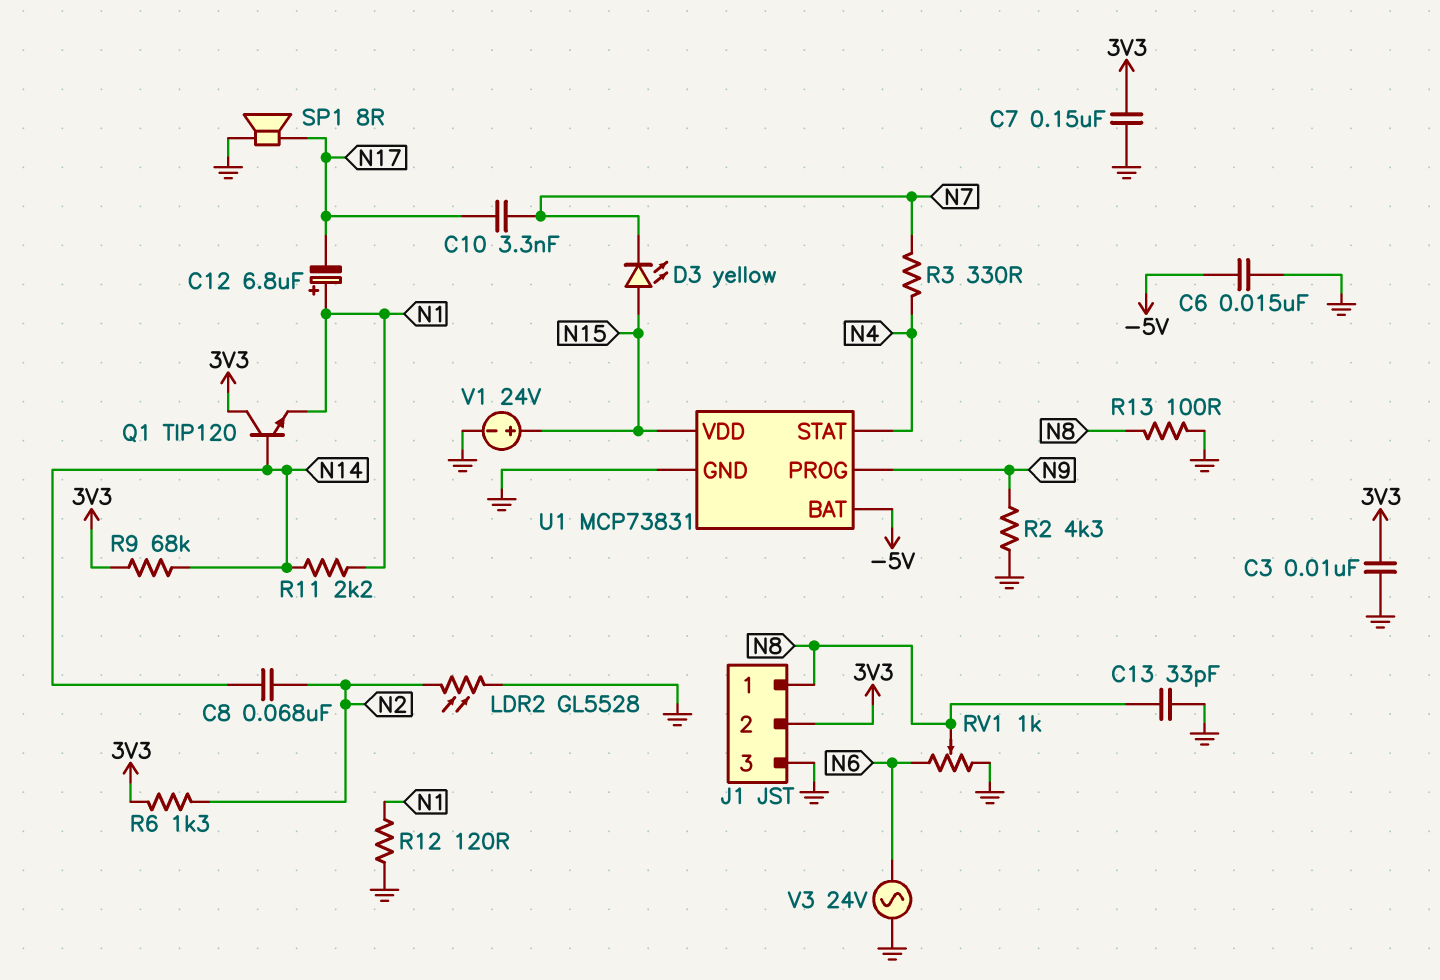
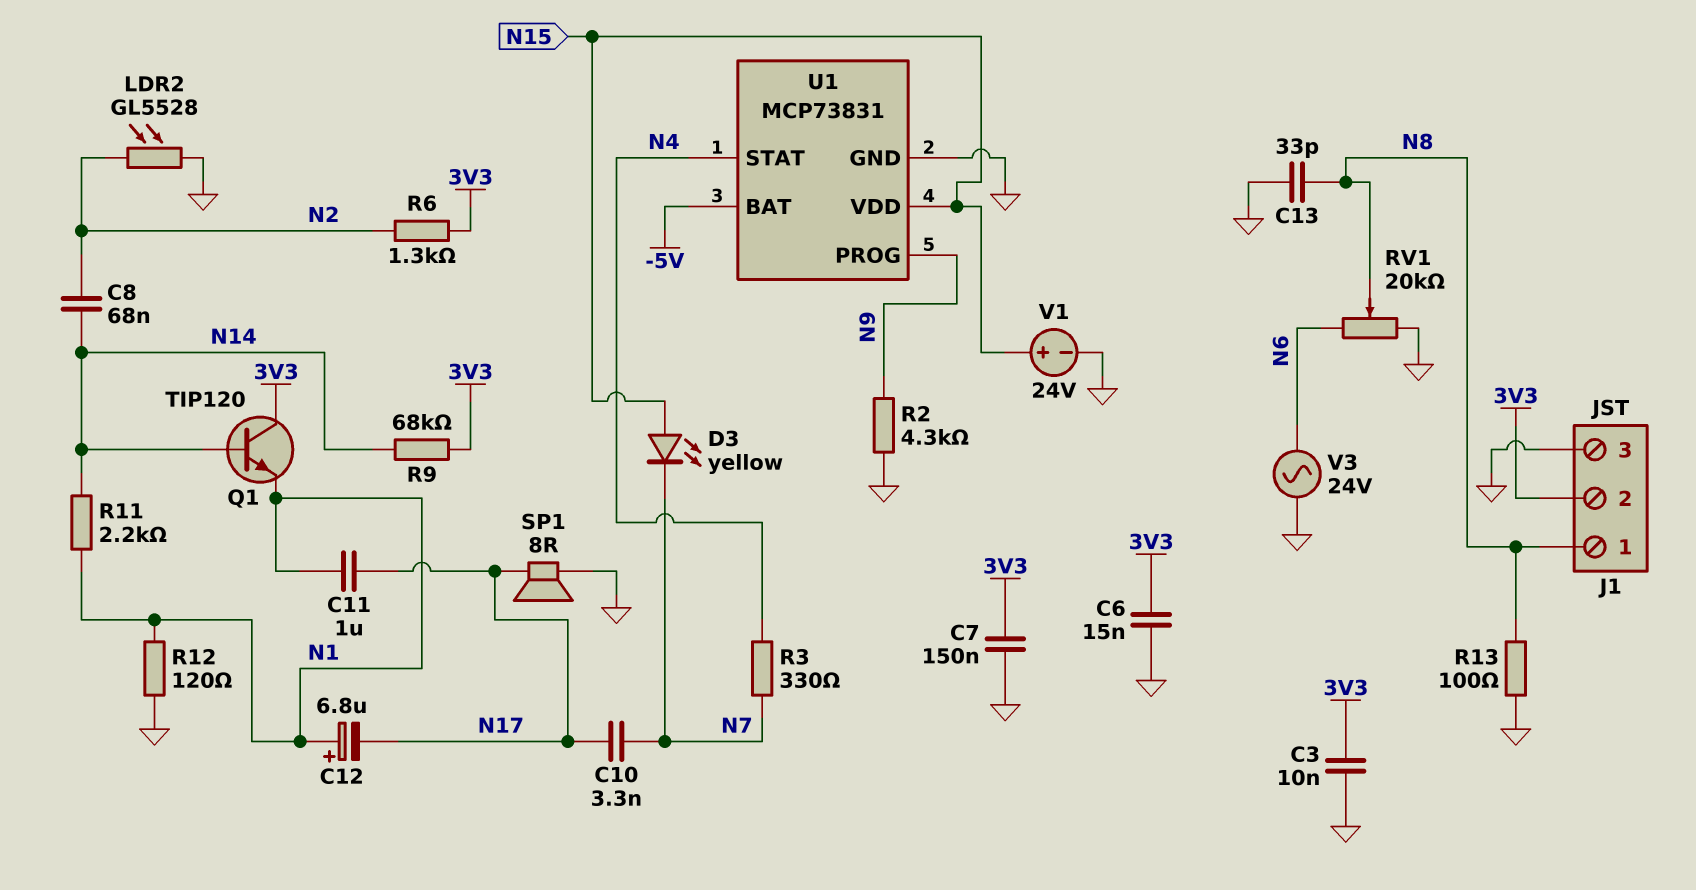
C6: 15nF (-5V, GND) -> 15nF (3V3, GND)
C11: none -> 1uF (N1, N17)
RV1: 1k (GND, N6, wiper N8) -> 20k (GND, N6, wiper N8)

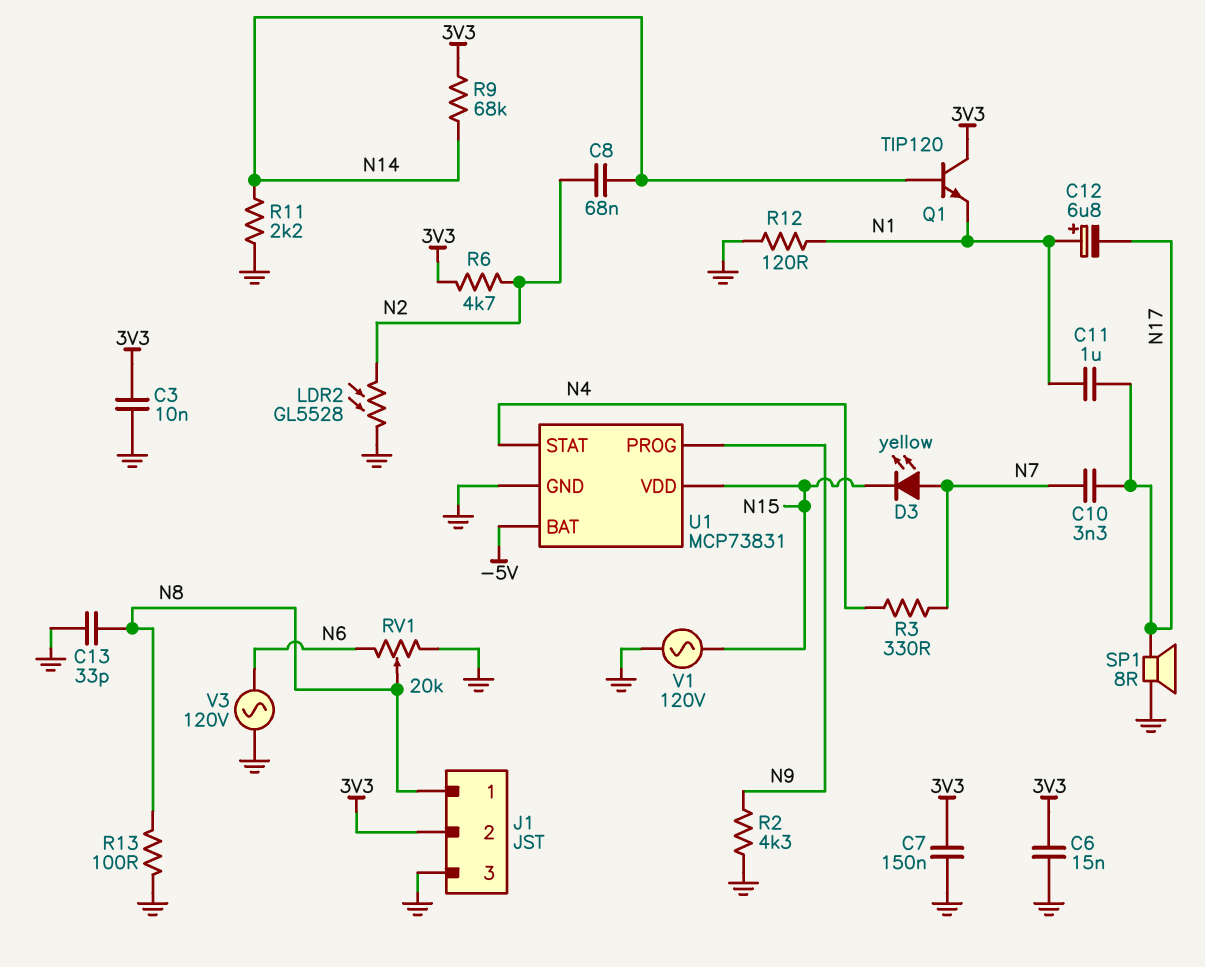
D3: LED yellow (A N15, K N7) -> LED yellow (A N7, K N15)
R6: 1.3k (3V3, N2) -> 4.7k (3V3, N2)
R11: 2.2k (N1, N14) -> 2.2k (GND, N14)
V1: 24V (plus N15, minus GND) -> AC 120V (GND, N15)
V3: AC 24V (GND, N6) -> AC 120V (GND, N6)

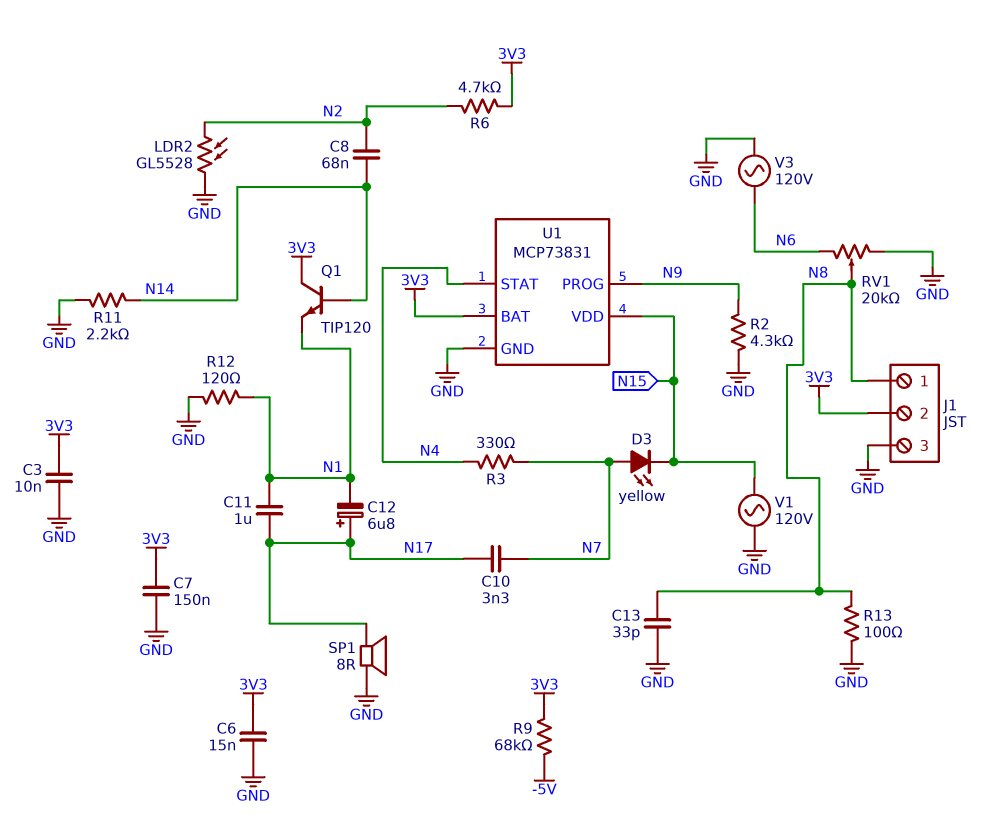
C12: 6.8uF (plus N1, minus N17) -> 6.8uF (plus N17, minus N1)
R9: 68k (3V3, N14) -> 68k (-5V, 3V3)
U1 pin BAT: -5V -> 3V3

